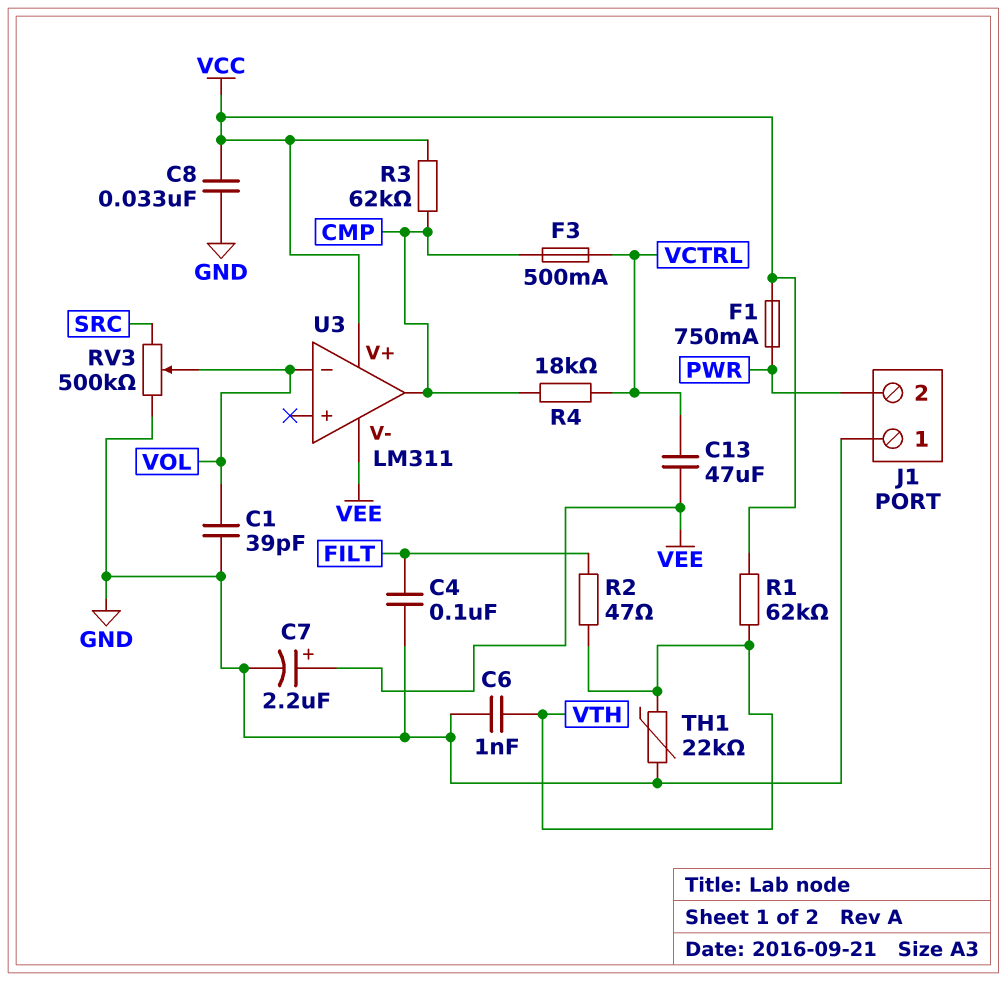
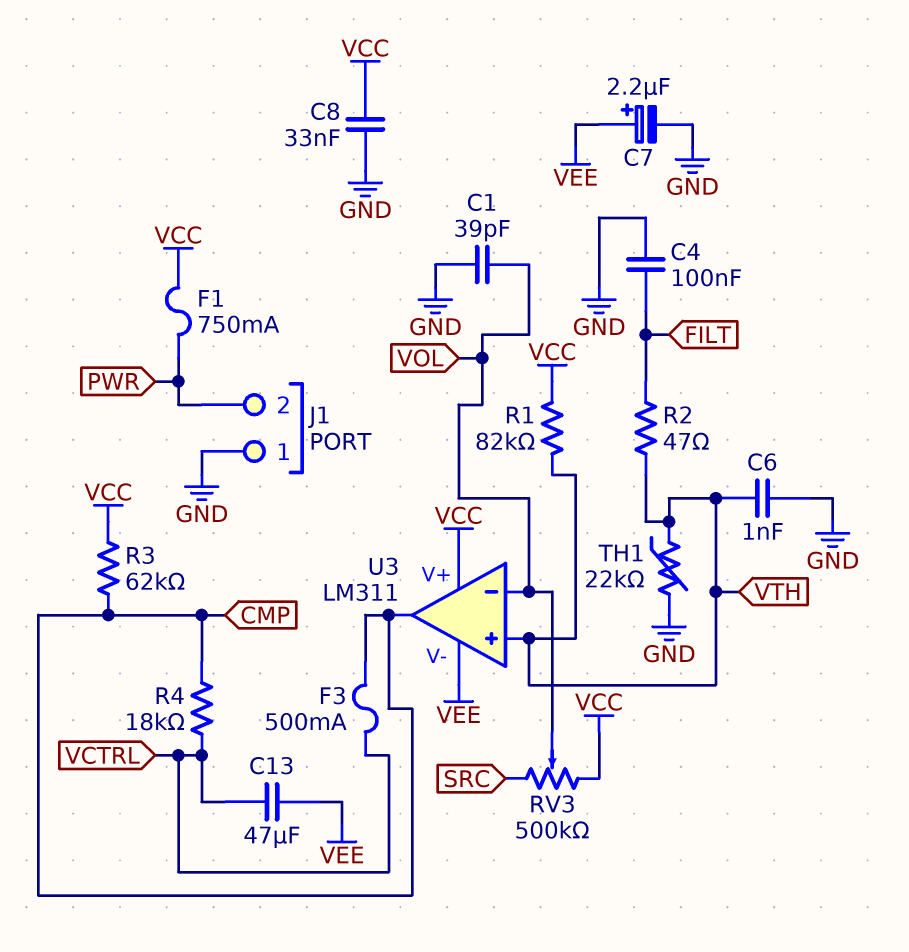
R1: 62k (VCC, VTH) -> 82k (VCC, VTH)
RV3: 500k (GND, SRC, wiper VOL) -> 500k (SRC, VCC, wiper VOL)
U3 pin in+: none -> VTH

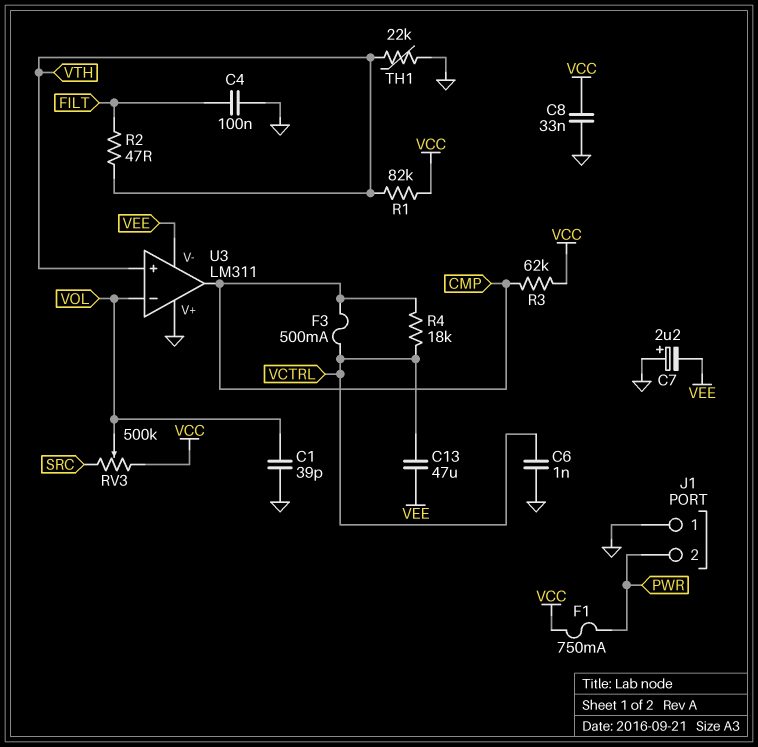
C6: 1nF (GND, VTH) -> 1nF (GND, VCTRL)
C7: 2.2uF (plus VEE, minus GND) -> 2.2uF (plus GND, minus VEE)
U3 pin V+: VCC -> GND

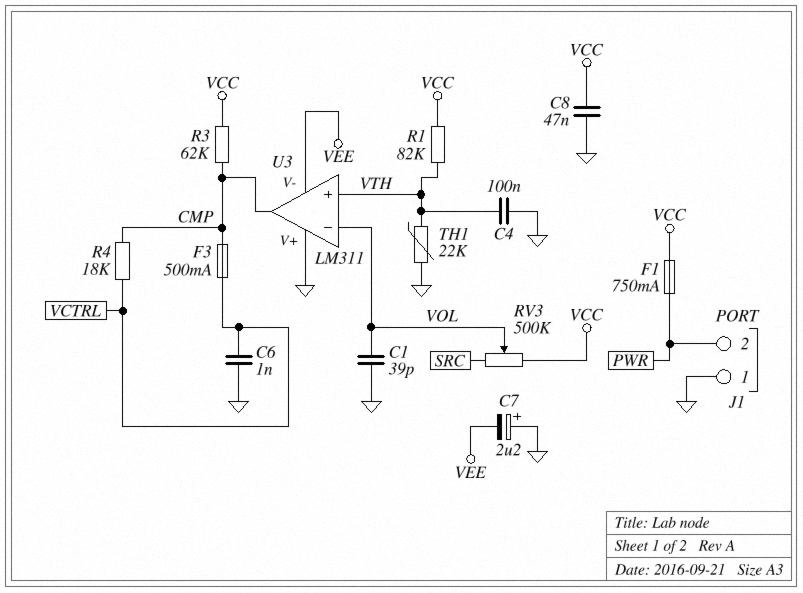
C4: 100nF (FILT, GND) -> 100nF (GND, VTH)
C8: 33nF (GND, VCC) -> 47nF (GND, VCC)
C13: 47uF (VCTRL, VEE) -> none
R2: 47 (FILT, VTH) -> none

